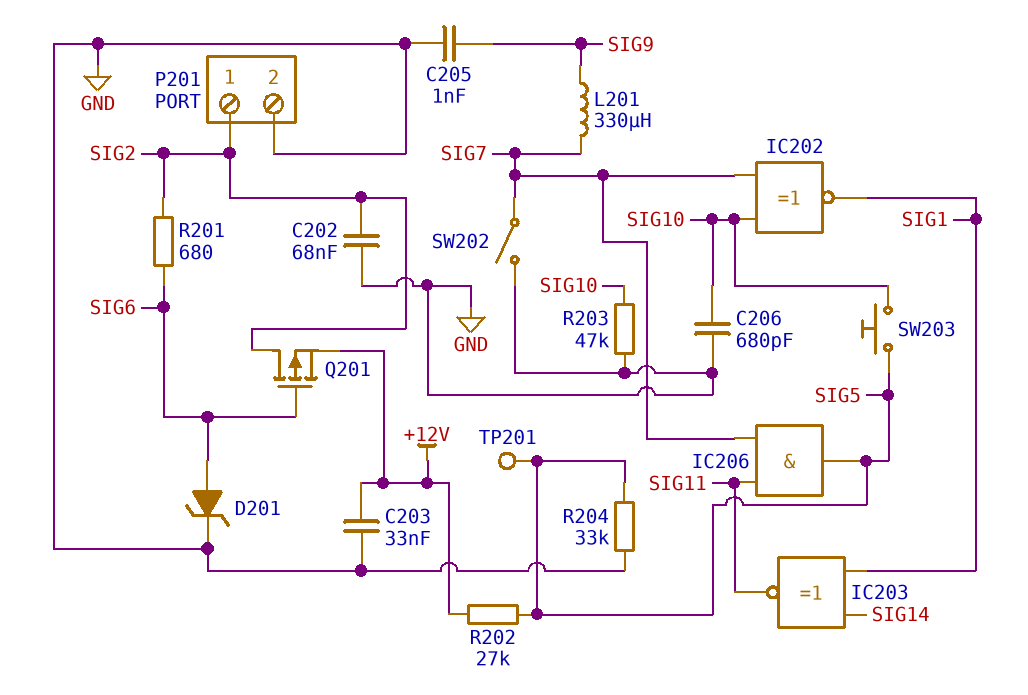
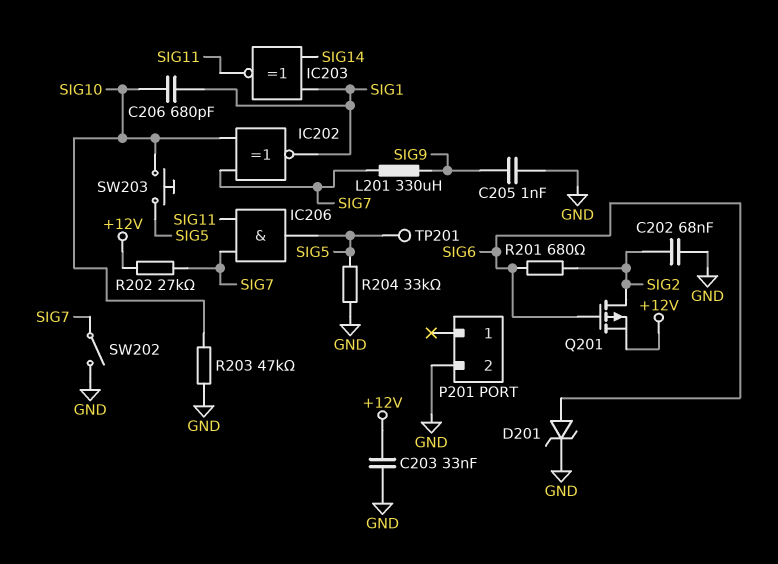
C206: 680pF (GND, SIG10) -> 680pF (SIG1, SIG10)
P201 pin 1: SIG2 -> none
R202: 27k (+12V, SIG5) -> 27k (+12V, SIG7)

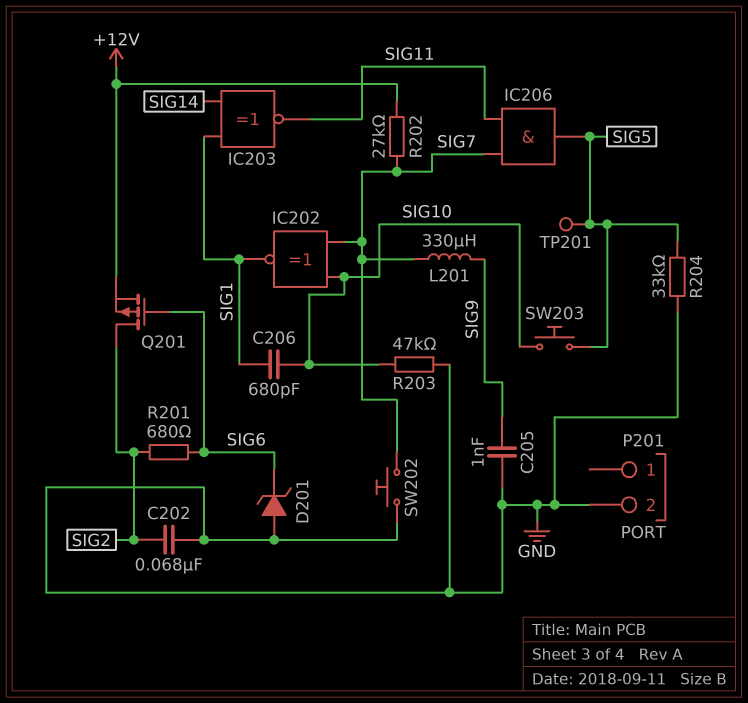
C203: 33nF (+12V, GND) -> none
D201: zener (A SIG6, K GND) -> zener (A GND, K SIG6)
SW202: switch (GND, SIG7) -> button (GND, SIG7)

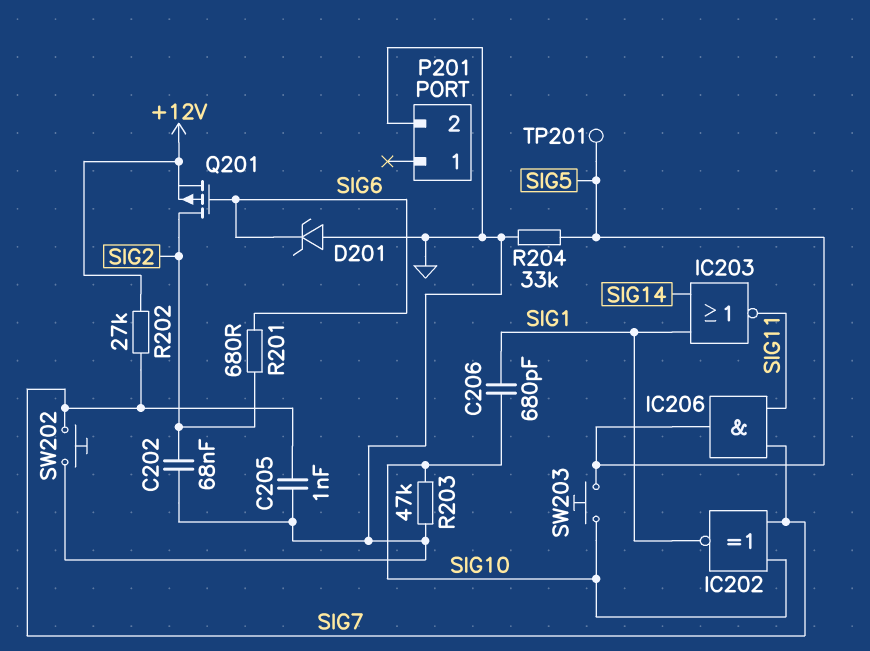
C205: 1nF (GND, SIG9) -> 1nF (GND, SIG7)
IC203: XNOR (in SIG1, in SIG14, out SIG11) -> NOR (in SIG1, in SIG14, out SIG11)
L201: 330uH (SIG7, SIG9) -> none

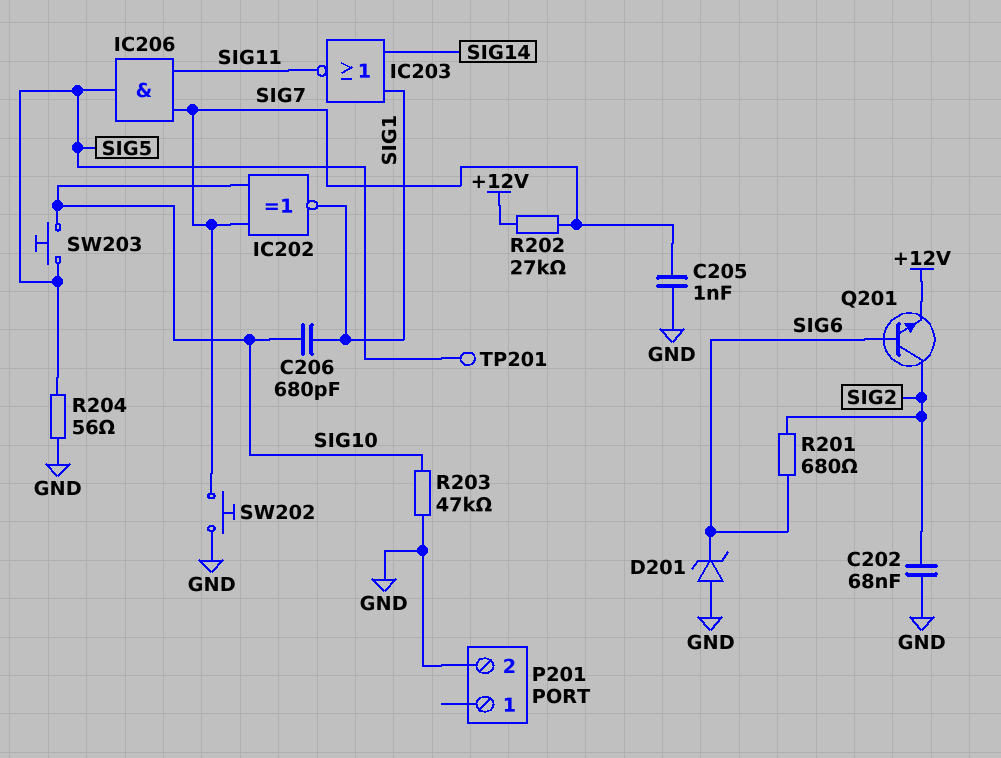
Q201: PMOS (G SIG6, D SIG2, S +12V) -> NPN (B SIG6, C SIG2, E +12V)
R204: 33k (GND, SIG5) -> 56 (GND, SIG5)

